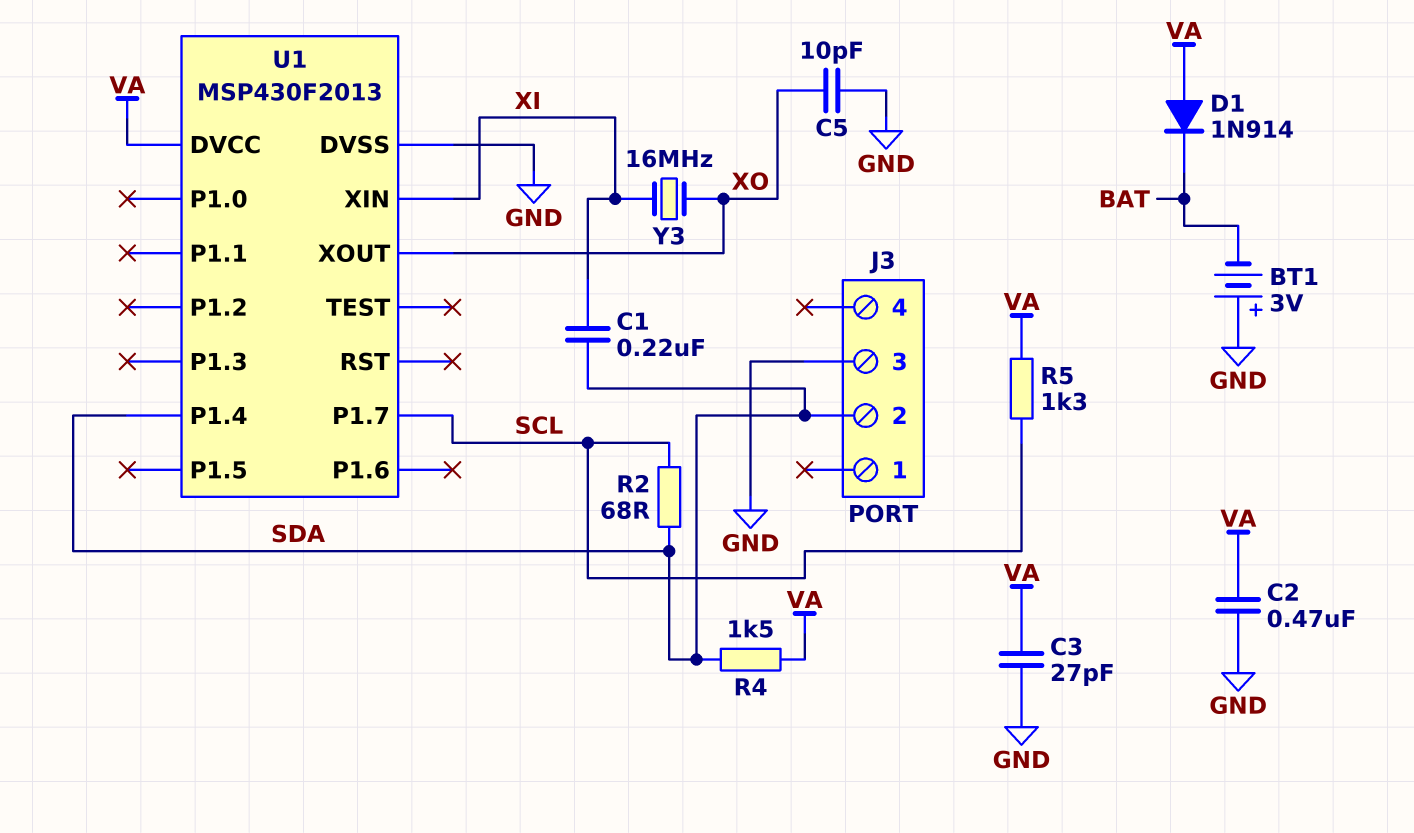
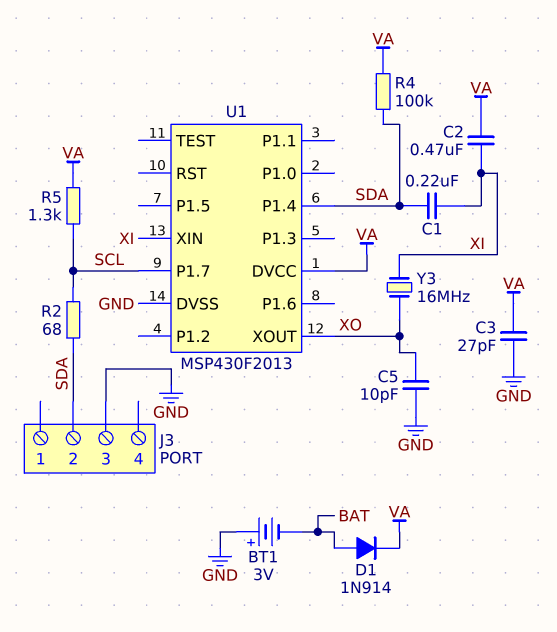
C2: 470nF (GND, VA) -> 470nF (VA, XI)
D1: diode 1N914 (A VA, K BAT) -> diode 1N914 (A BAT, K VA)
R4: 1.5k (SDA, VA) -> 100k (SDA, VA)

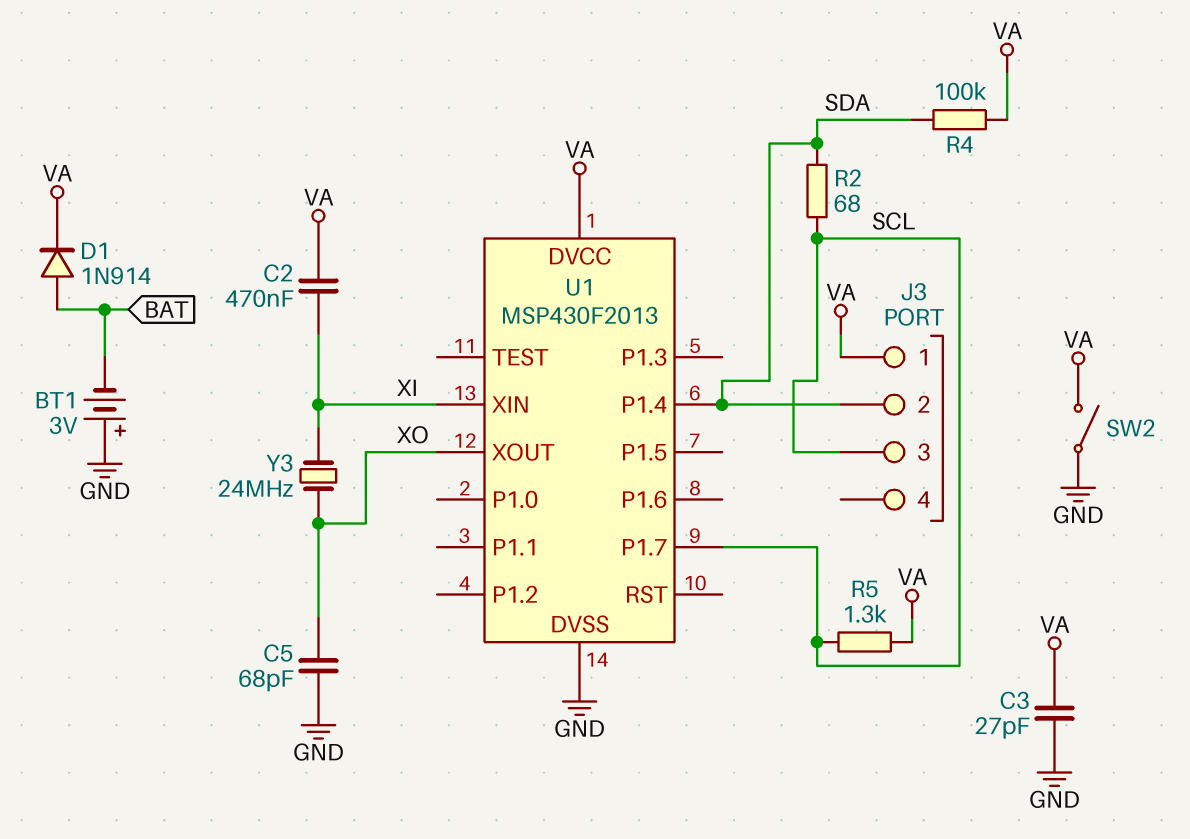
C1: 220nF (SDA, XI) -> none
C5: 10pF (GND, XO) -> 68pF (GND, XO)
J3 pin 1: none -> VA
J3 pin 3: GND -> SCL
SW2: none -> switch (GND, VA)
Y3: 16MHz (XI, XO) -> 24MHz (XI, XO)

